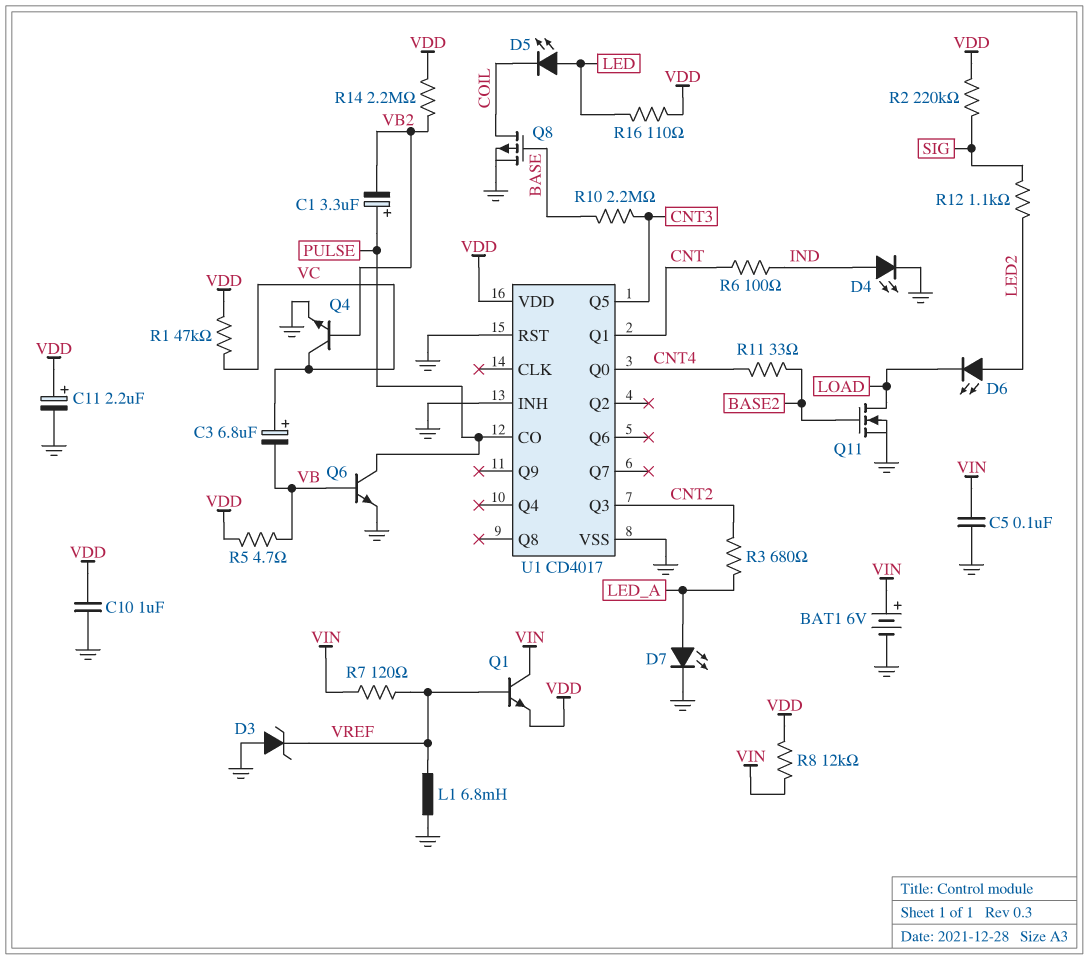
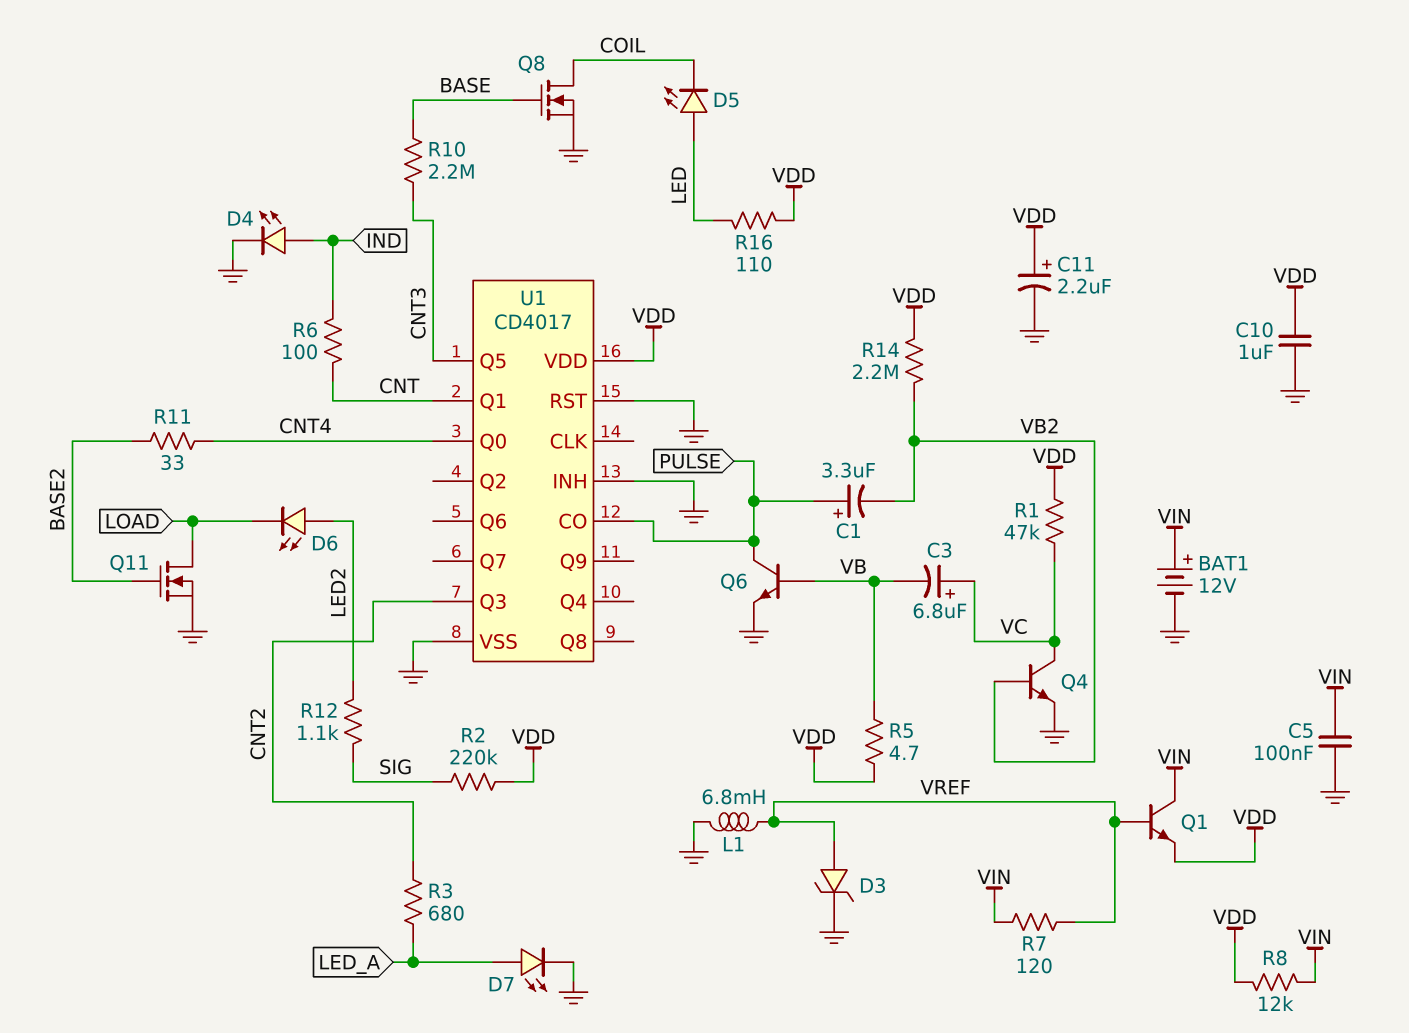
BAT1: 6V (plus VIN, minus GND) -> 12V (plus VIN, minus GND)
D3: zener (A GND, K VREF) -> zener (A VREF, K GND)
Q8: PMOS (G BASE, D COIL, S GND) -> NMOS (G BASE, D COIL, S GND)

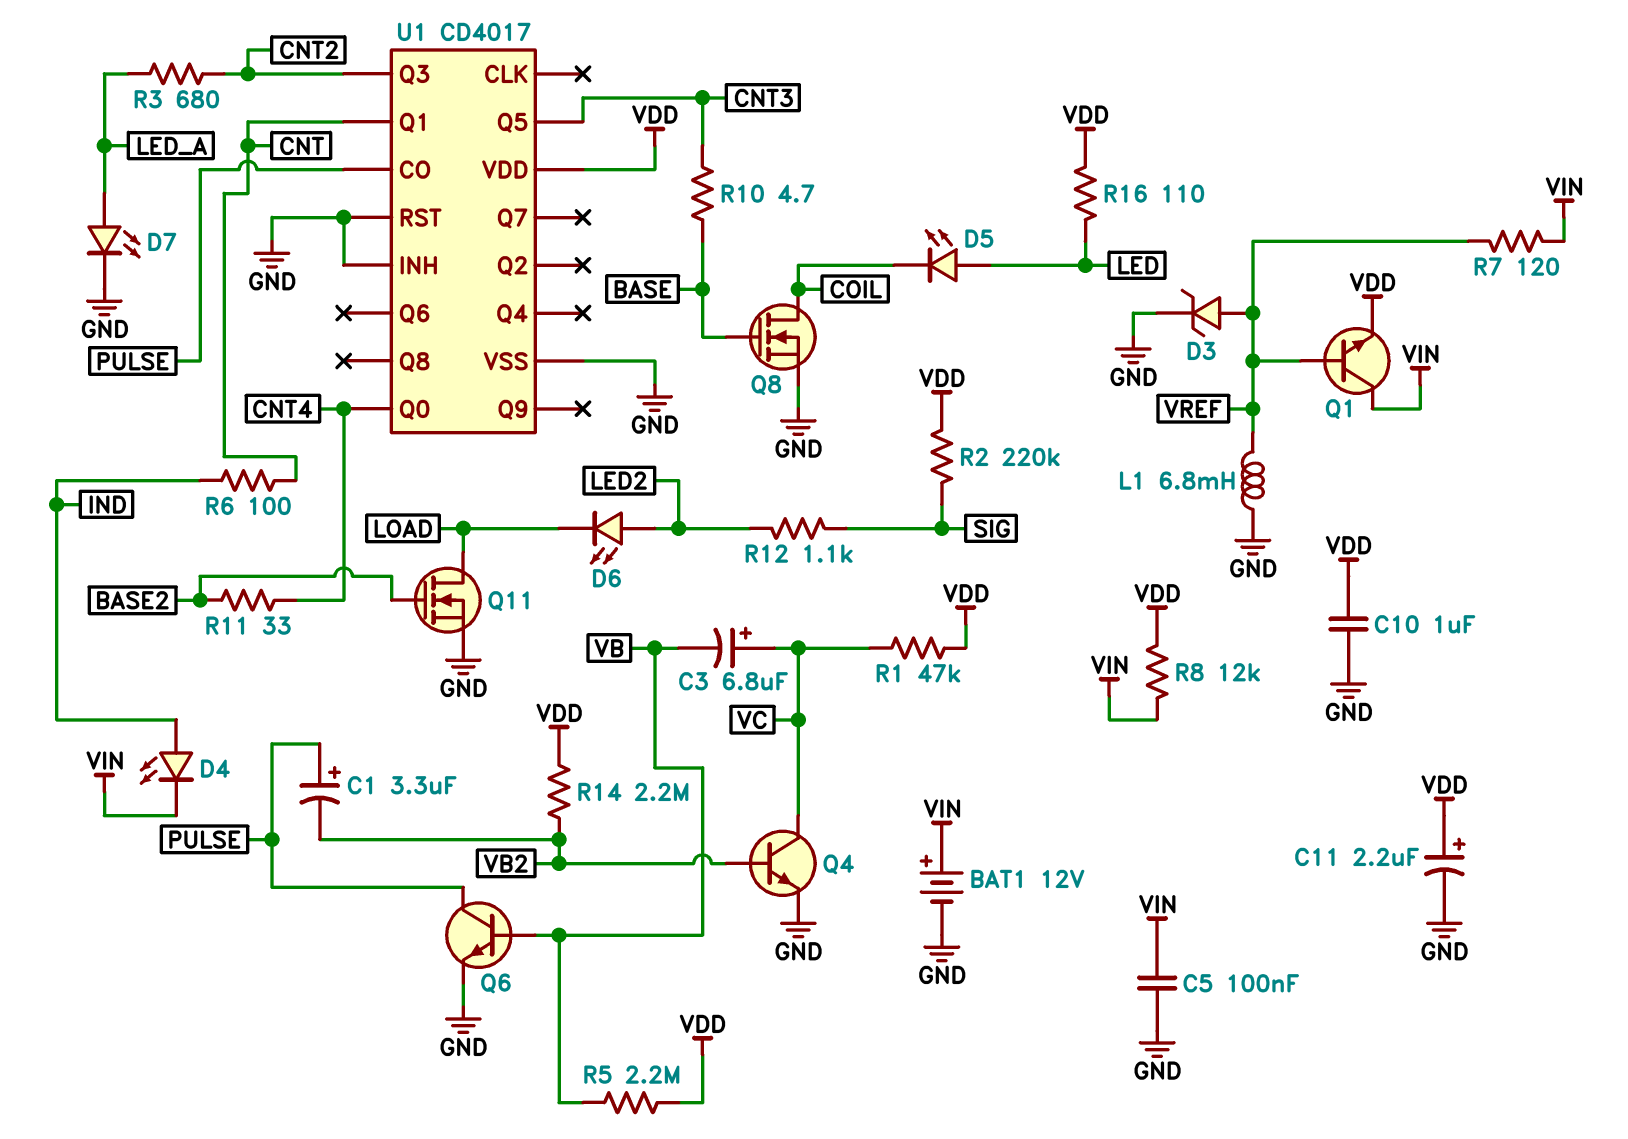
D4: LED (A IND, K GND) -> LED (A IND, K VIN)
R5: 4.7 (VB, VDD) -> 2.2M (VB, VDD)
R10: 2.2M (BASE, CNT3) -> 4.7 (BASE, CNT3)

